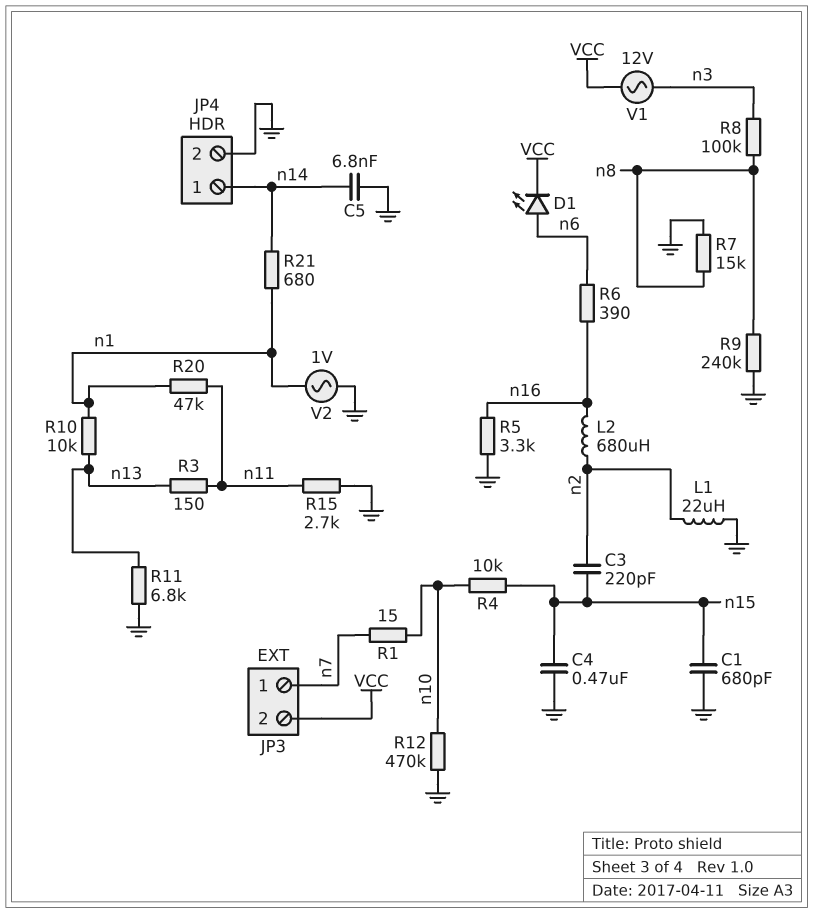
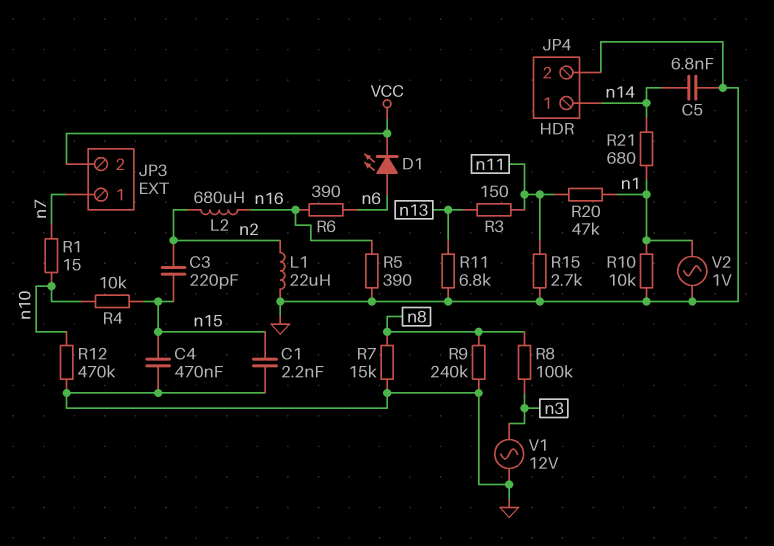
C1: 680pF (GND, n15) -> 2.2nF (GND, n15)
R5: 3.3k (GND, n16) -> 390 (GND, n16)
R10: 10k (n1, n13) -> 10k (GND, n1)
V1: AC 12V (VCC, n3) -> AC 12V (GND, n3)

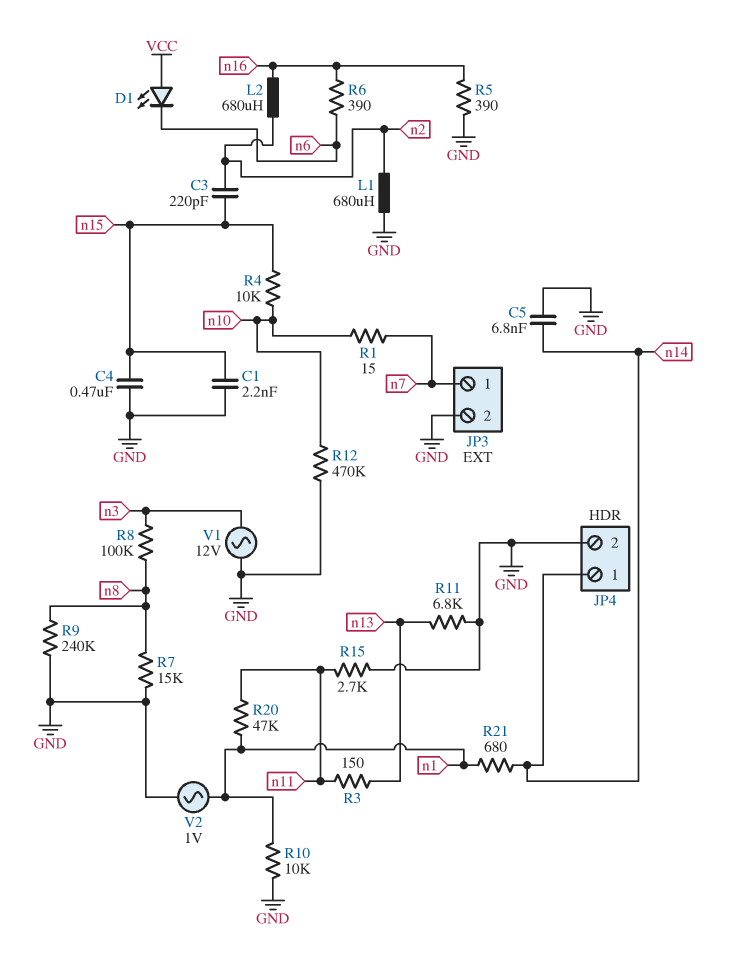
D1: LED (A n6, K VCC) -> LED (A VCC, K n6)
JP3 pin 2: VCC -> GND
L1: 22uH (GND, n2) -> 680uH (GND, n2)

